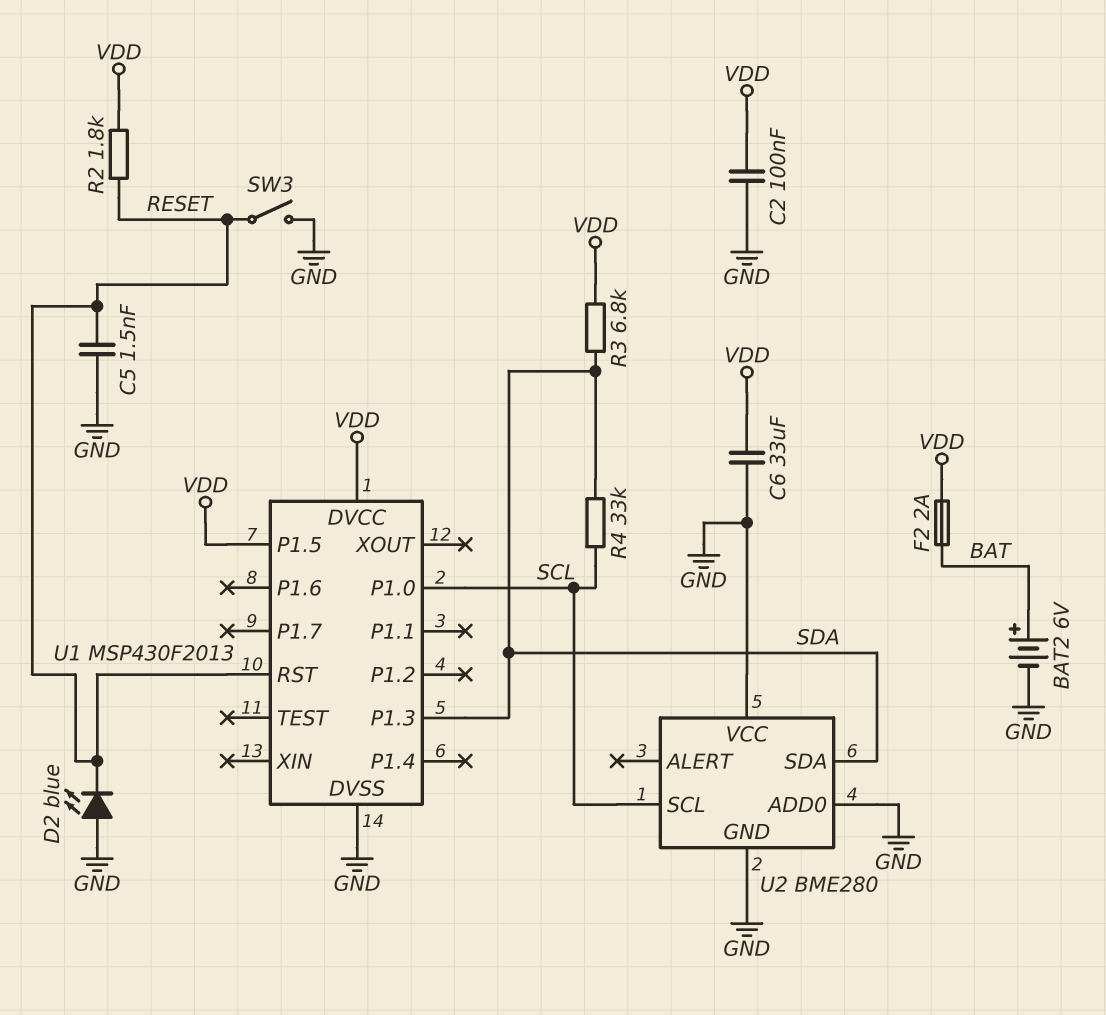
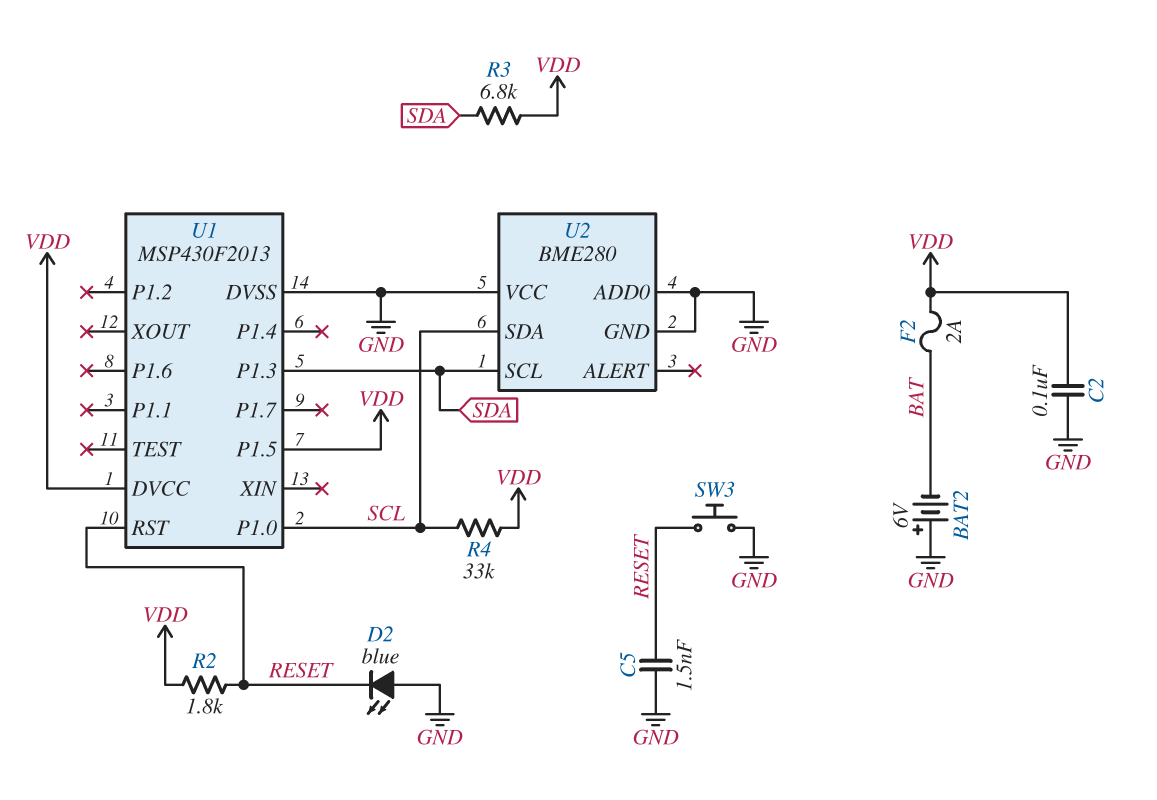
BAT2: 6V (plus BAT, minus GND) -> 6V (plus GND, minus BAT)
C6: 33uF (GND, VDD) -> none
R4: 33k (SCL, SDA) -> 33k (SCL, VDD)
SW3: switch (GND, RESET) -> button (GND, RESET)
U2 pin SCL: SCL -> SDA
U2 pin SDA: SDA -> SCL

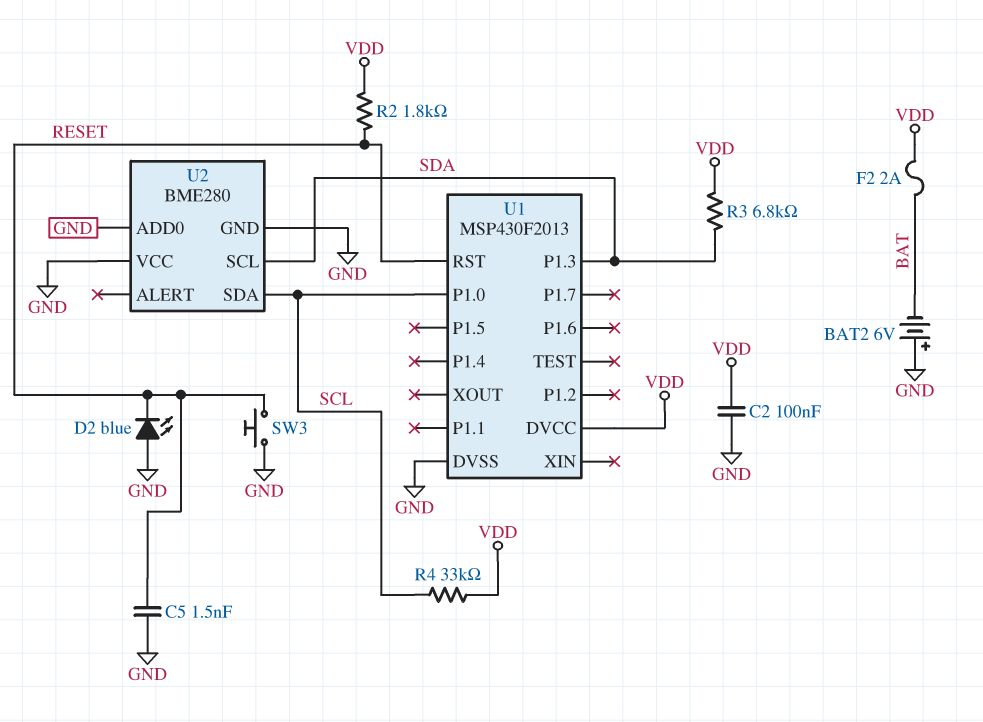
U1 pin P1.5: VDD -> none

